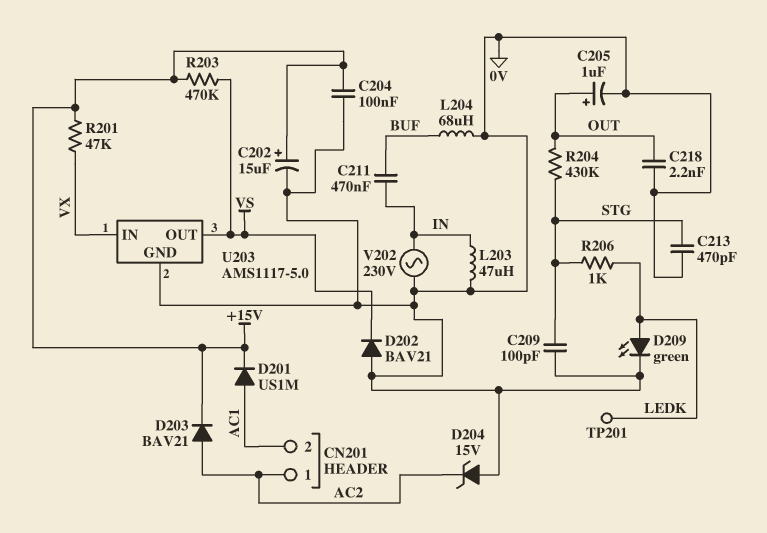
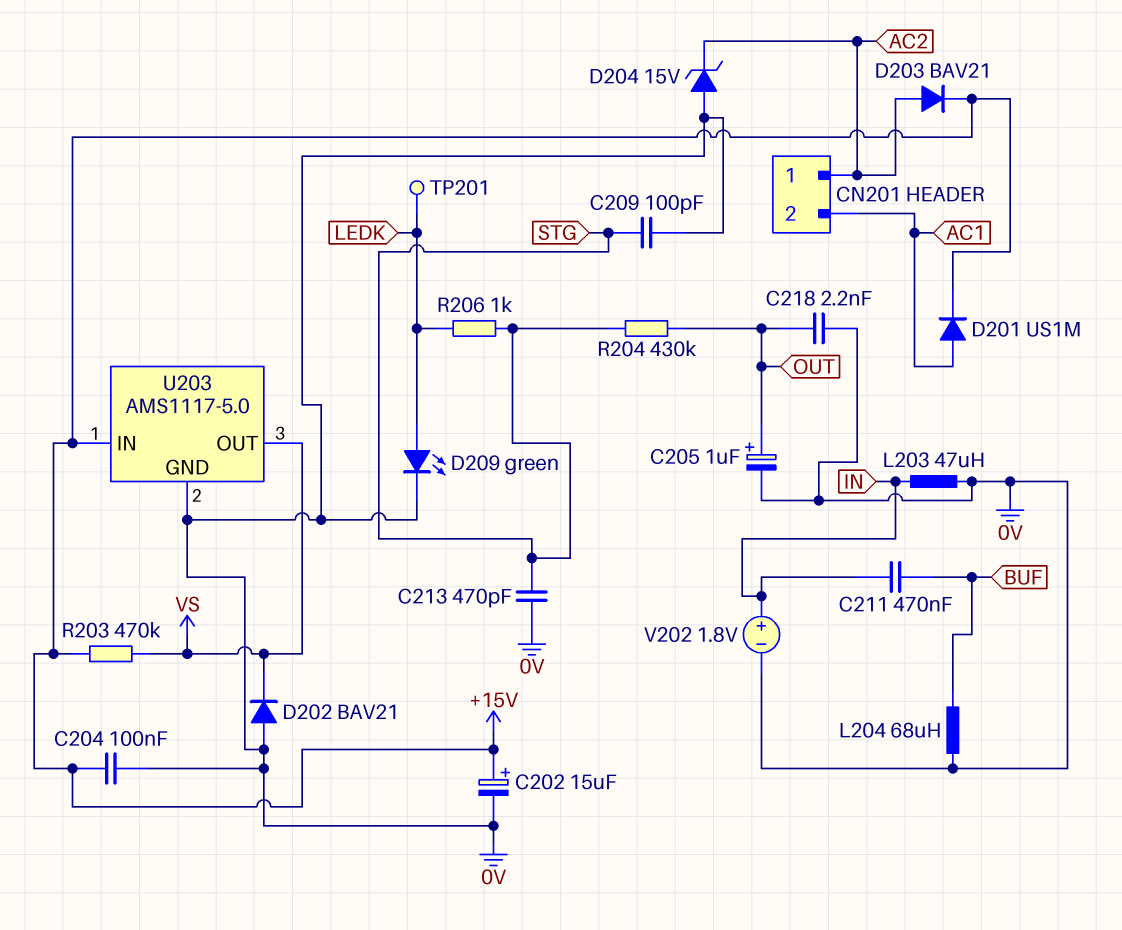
R201: 47k (+15V, VX) -> none
U203 pin IN: VX -> +15V
V202: AC 230V (0V, IN) -> 1.8V (plus IN, minus 0V)

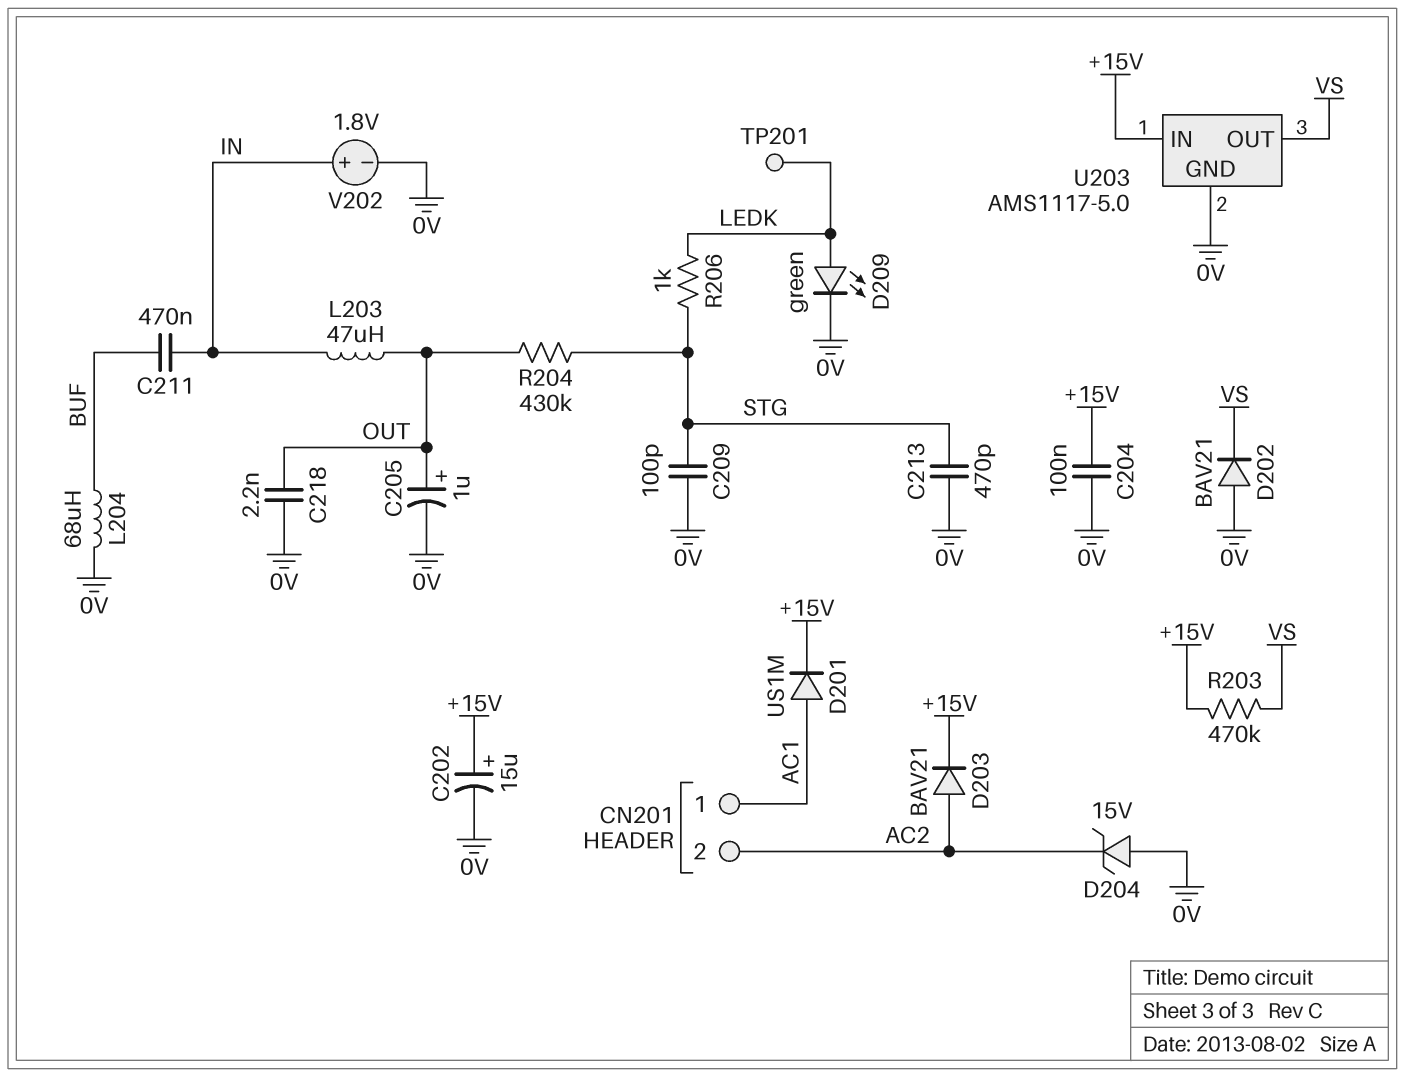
CN201 pin 1: AC2 -> AC1
CN201 pin 2: AC1 -> AC2
L203: 47uH (0V, IN) -> 47uH (IN, OUT)

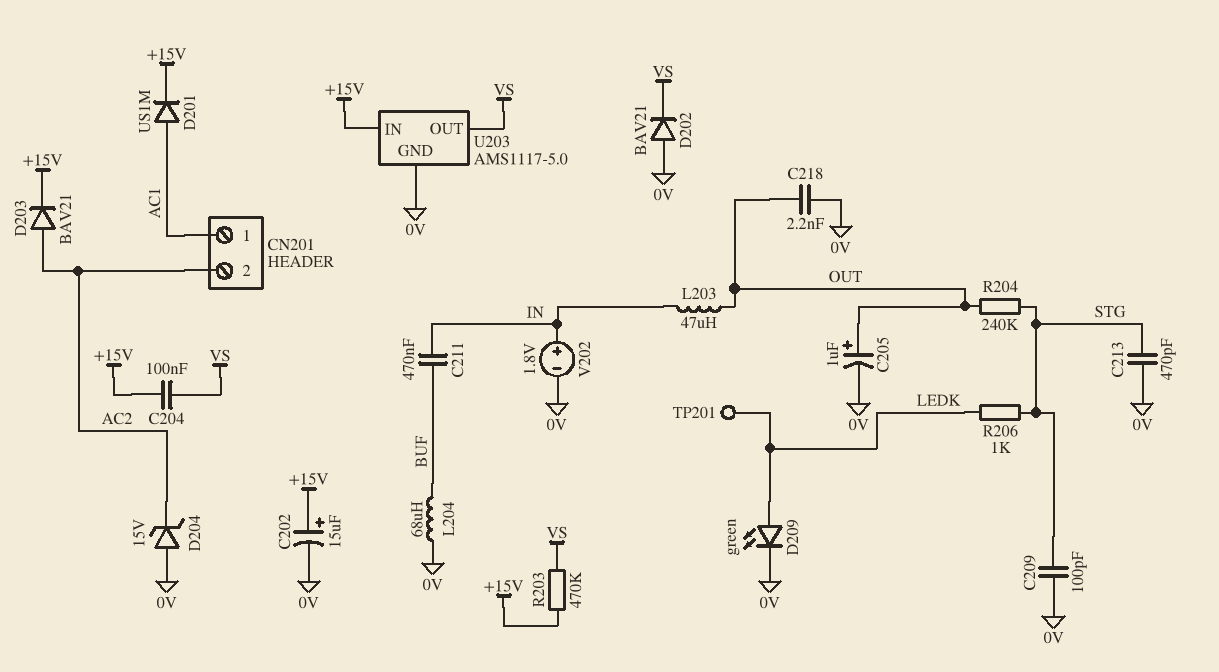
C204: 100nF (+15V, 0V) -> 100nF (+15V, VS)
R204: 430k (OUT, STG) -> 240k (OUT, STG)

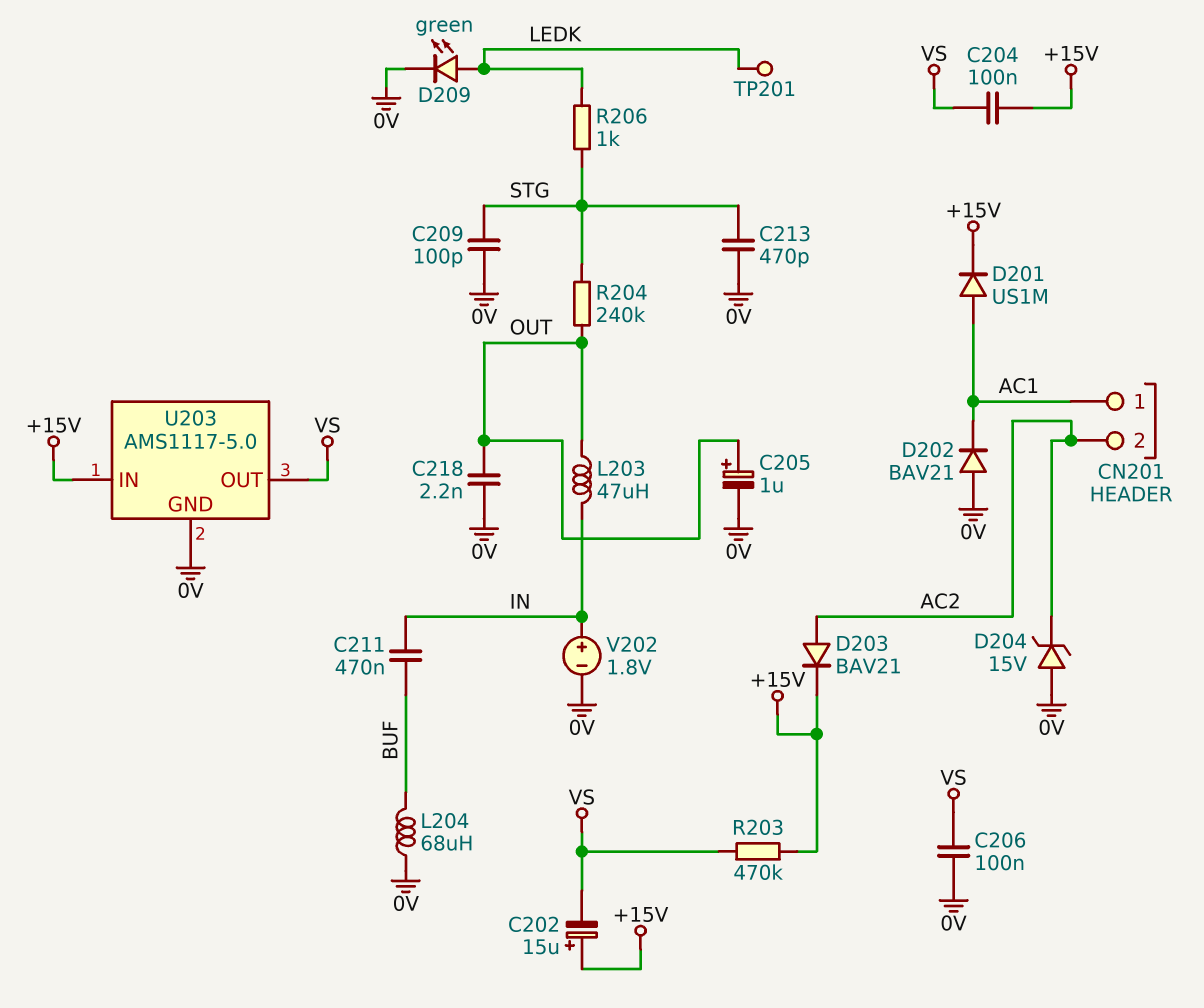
C202: 15uF (plus +15V, minus 0V) -> 15uF (plus +15V, minus VS)
C206: none -> 100nF (0V, VS)
D202: diode BAV21 (A 0V, K VS) -> diode BAV21 (A 0V, K AC1)

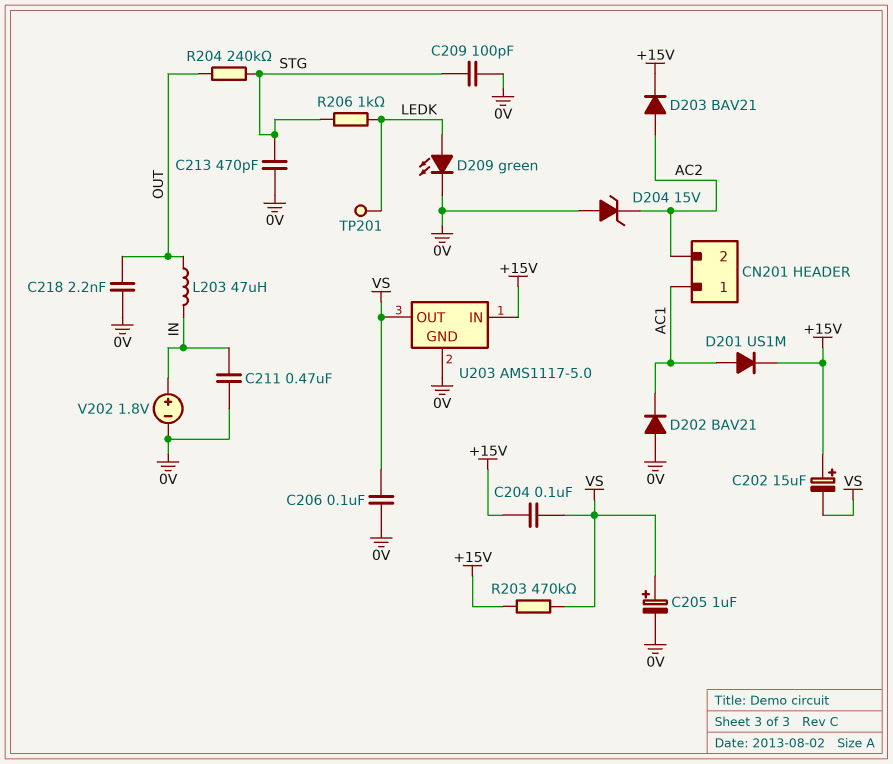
C205: 1uF (plus OUT, minus 0V) -> 1uF (plus VS, minus 0V)
C211: 470nF (BUF, IN) -> 470nF (0V, IN)
L204: 68uH (0V, BUF) -> none

